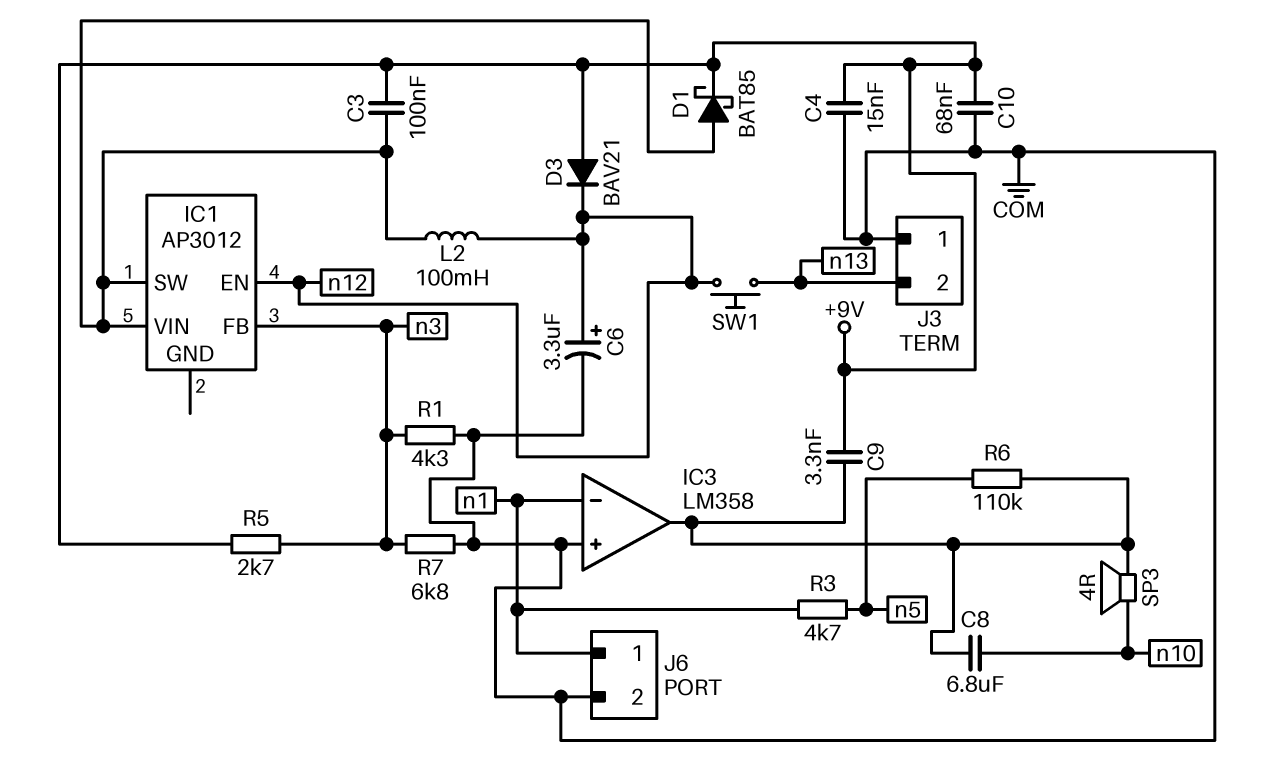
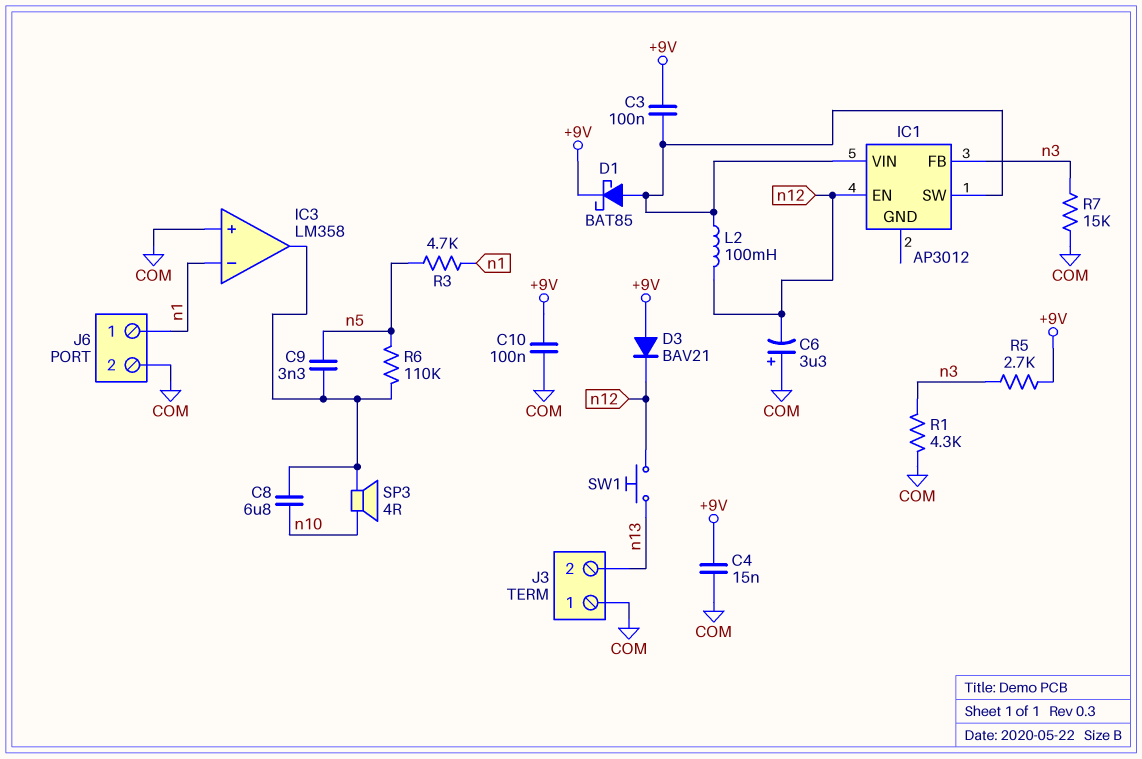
C6: 3.3uF (plus n12, minus COM) -> 3.3uF (plus COM, minus n12)
C9: 3.3nF (+9V, IC3/out) -> 3.3nF (IC3/out, n5)
C10: 68nF (+9V, COM) -> 100nF (+9V, COM)
R7: 6.8k (COM, n3) -> 15k (COM, n3)

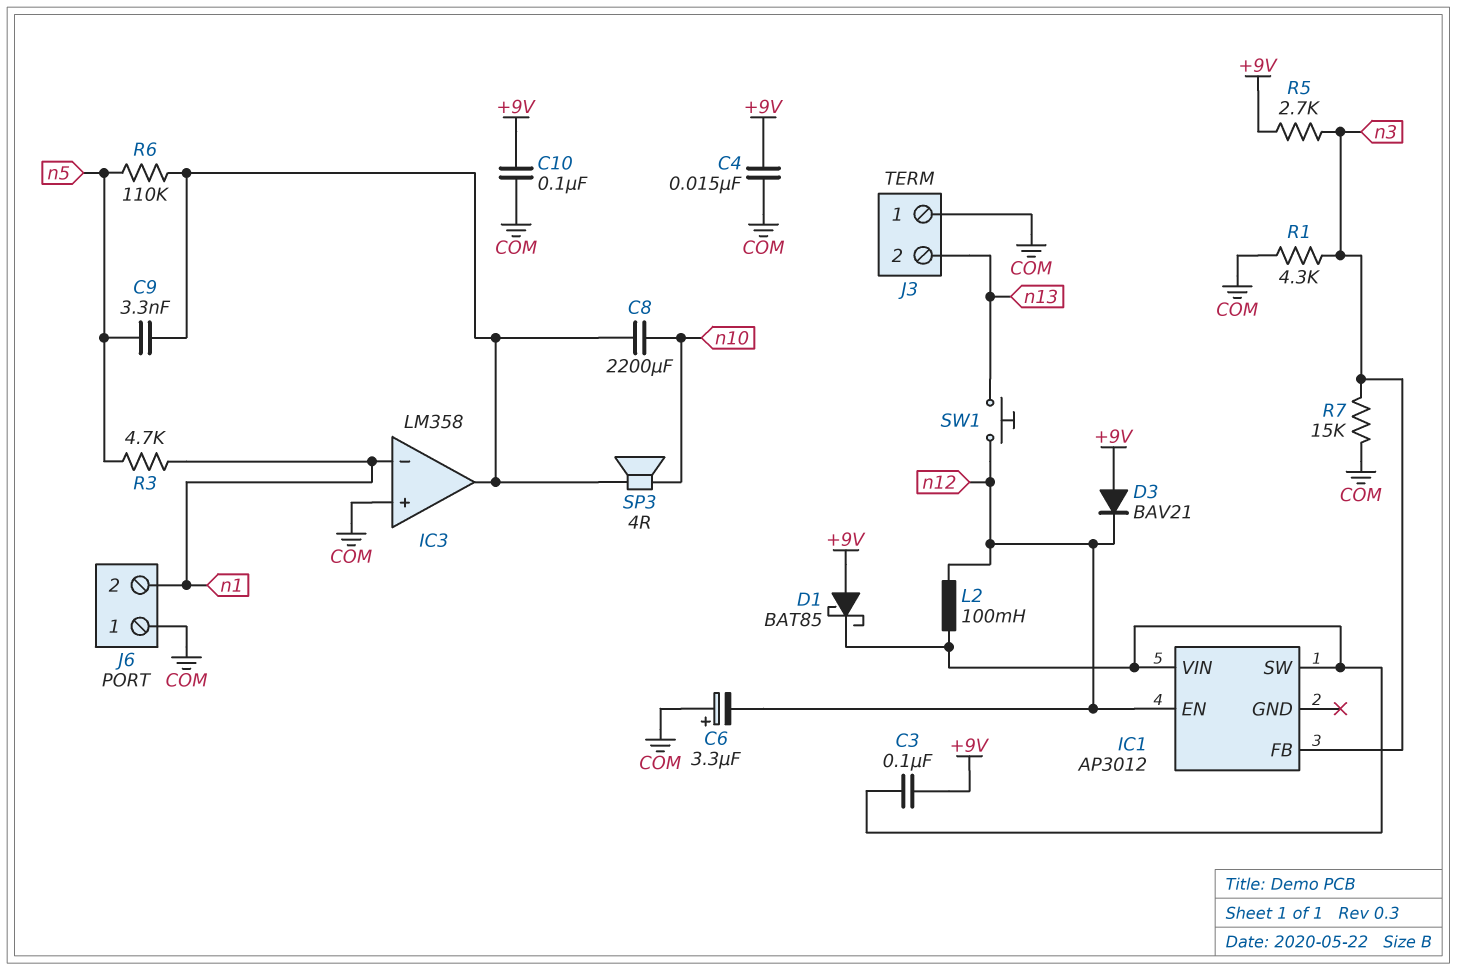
C8: 6.8uF (IC3/out, n10) -> 2200uF (IC3/out, n10)
D1: schottky BAT85 (A IC1/SW, K +9V) -> schottky BAT85 (A +9V, K IC1/SW)
J6 pin 1: n1 -> COM
J6 pin 2: COM -> n1

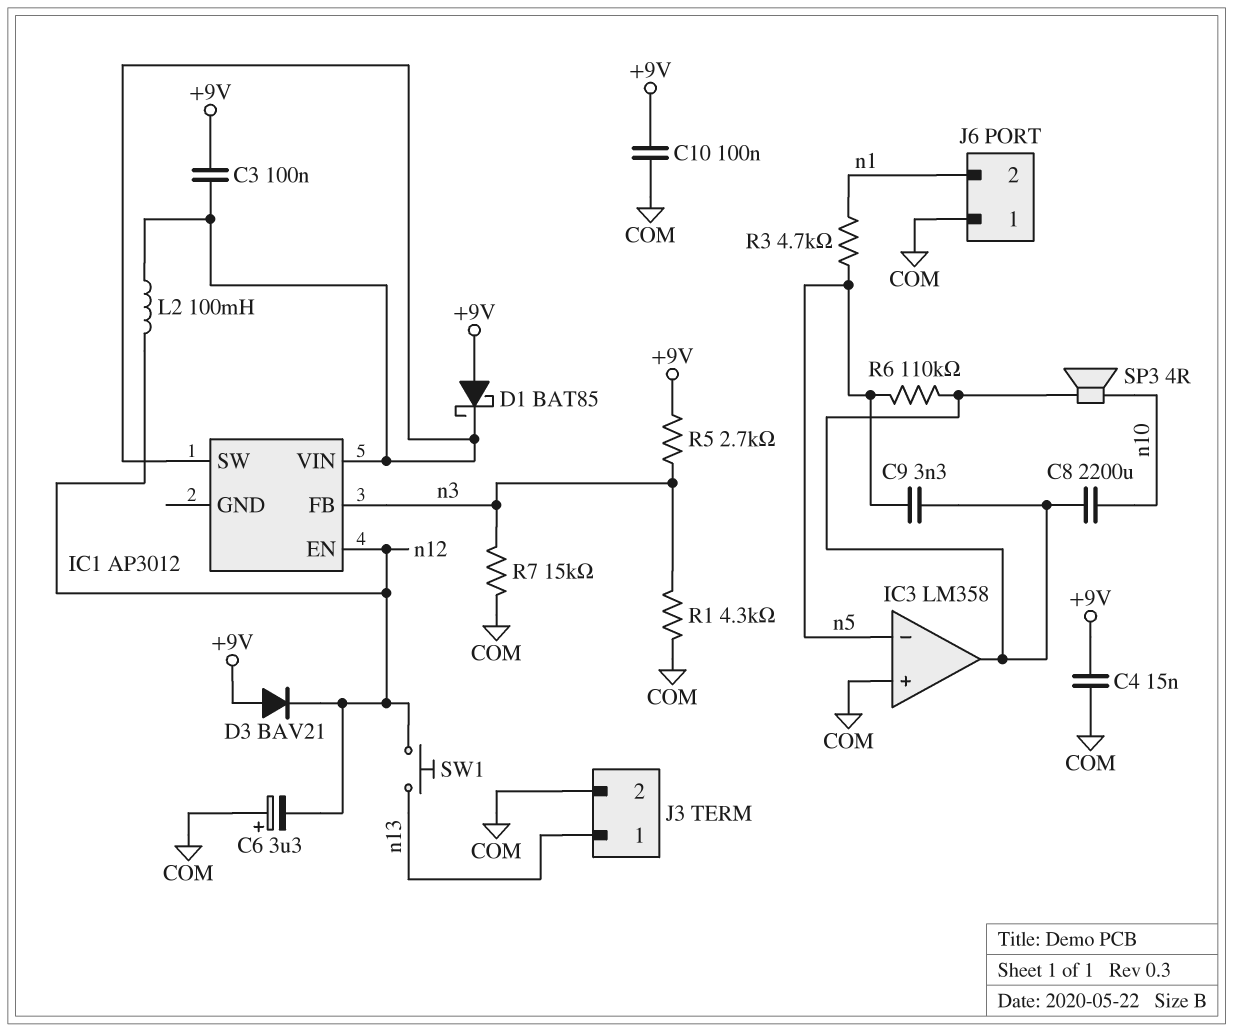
IC3 pin in-: n1 -> n5
J3 pin 1: COM -> n13
J3 pin 2: n13 -> COM

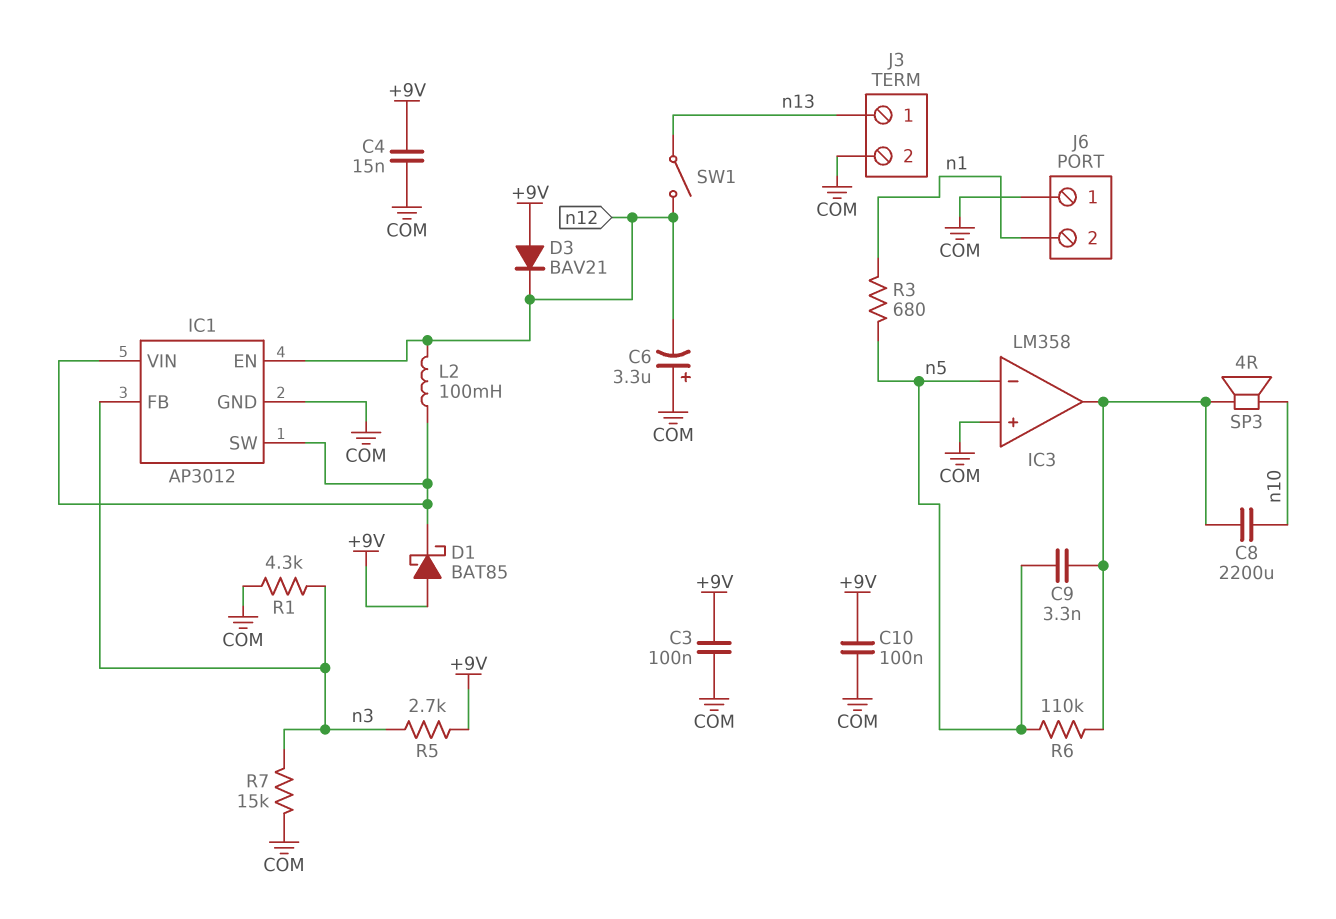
C3: 100nF (+9V, IC1/SW) -> 100nF (+9V, COM)
IC1 pin GND: none -> COM
R3: 4.7k (n1, n5) -> 680 (n1, n5)
SW1: button (n12, n13) -> switch (n12, n13)

